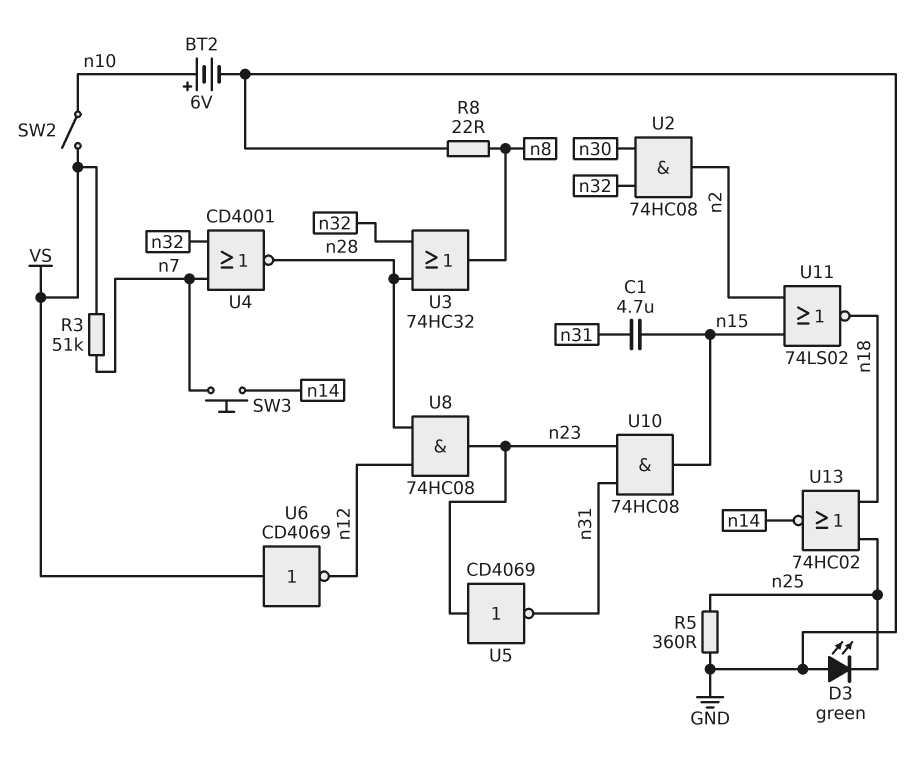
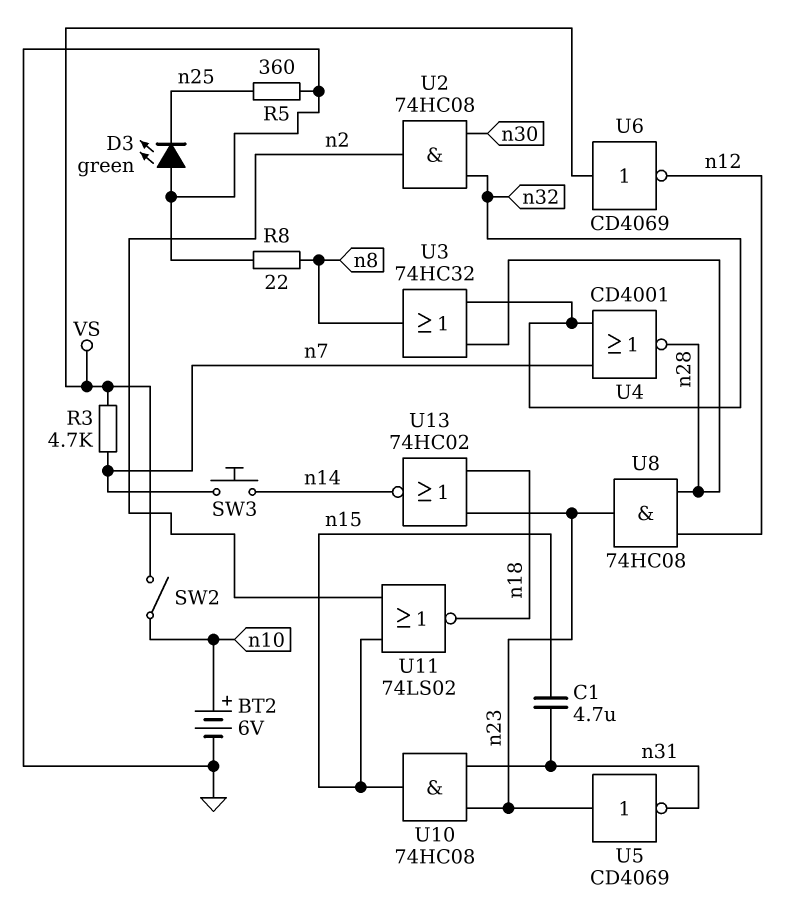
R3: 51k (VS, n7) -> 4.7k (VS, n7)
U13: NOR 74HC02 (in n18, in n25, out n14) -> NOR 74HC02 (in n18, in n23, out n14)

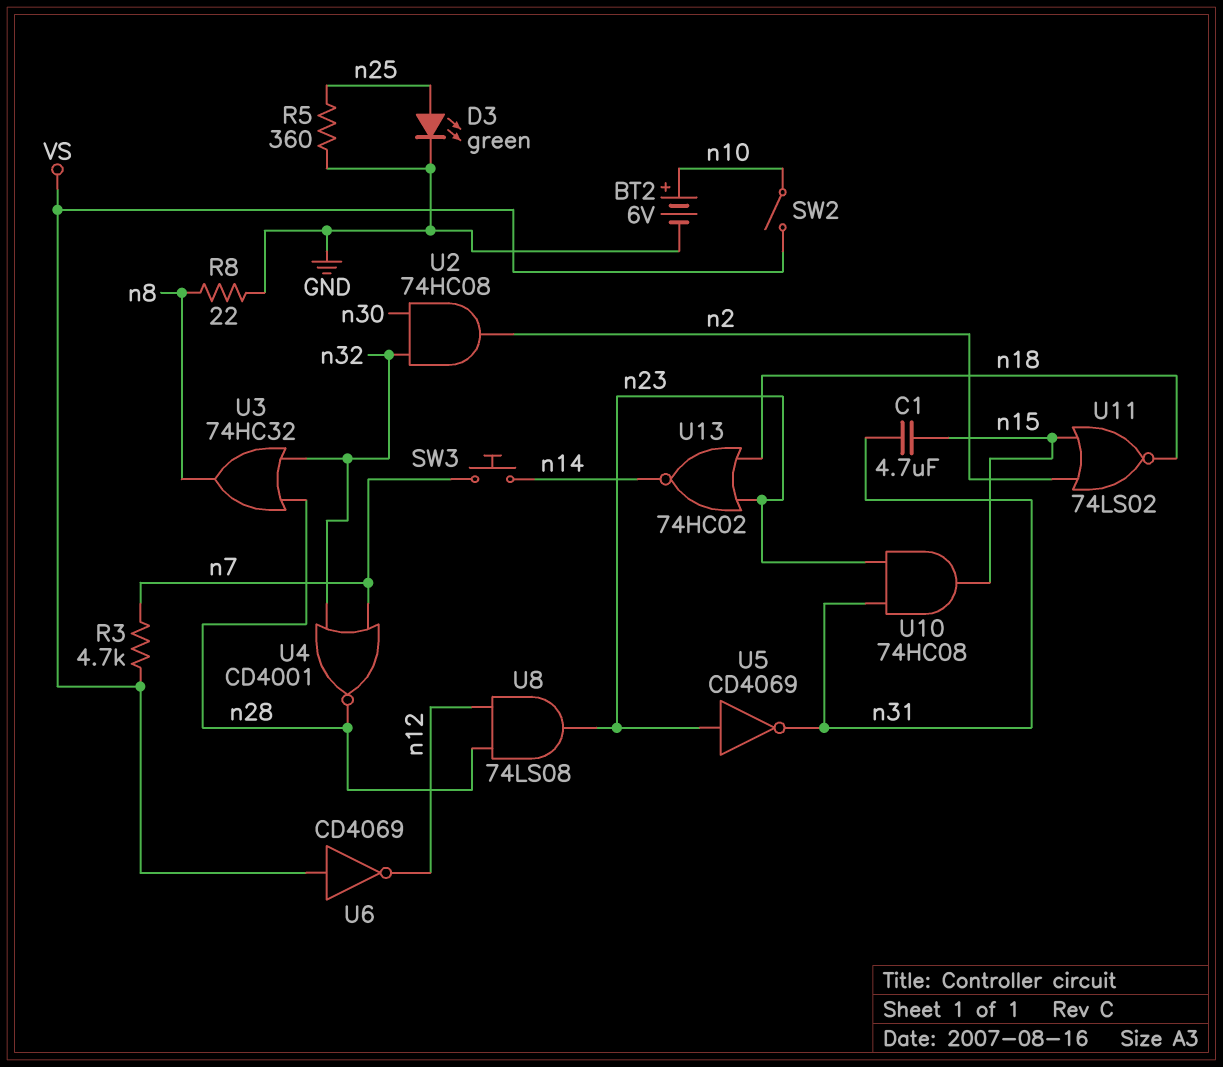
D3: LED green (A GND, K n25) -> LED green (A n25, K GND)
U8: AND 74HC08 (in n12, in n28, out n23) -> AND 74LS08 (in n12, in n28, out n23)

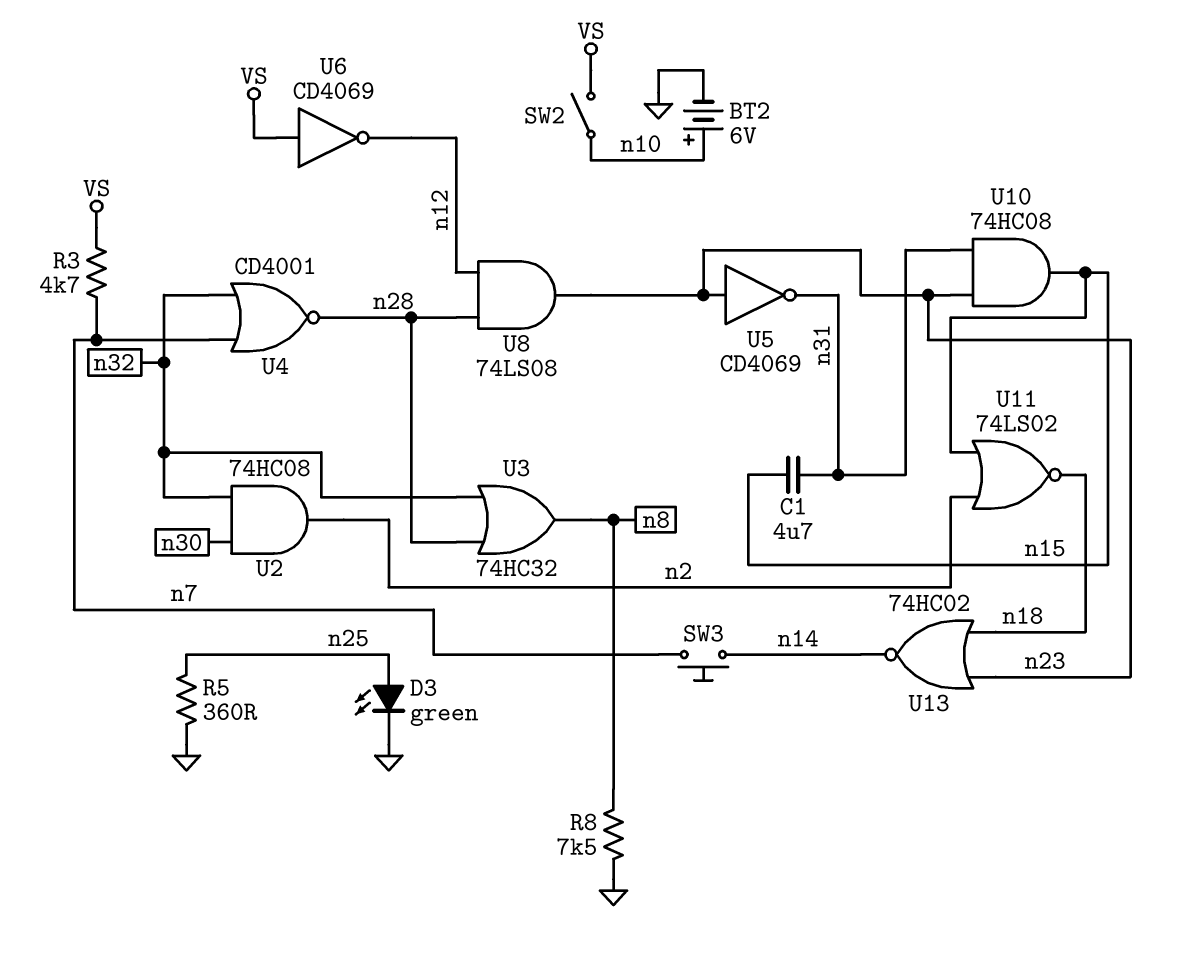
R8: 22 (GND, n8) -> 7.5k (GND, n8)

